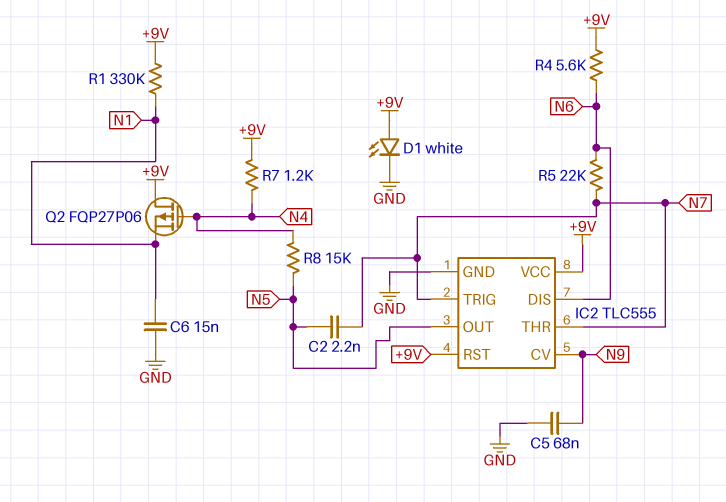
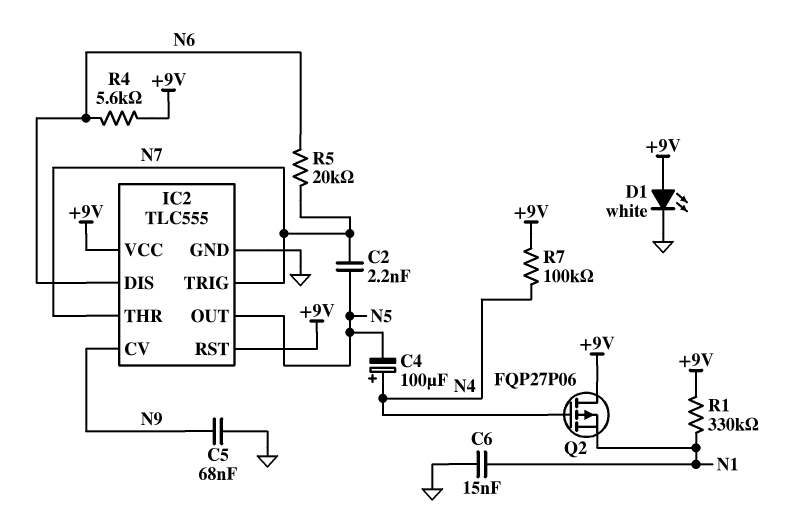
C4: none -> 100uF (plus N4, minus N5)
R5: 22k (N6, N7) -> 20k (N6, N7)
R7: 1.2k (+9V, N4) -> 100k (+9V, N4)
R8: 15k (N4, N5) -> none

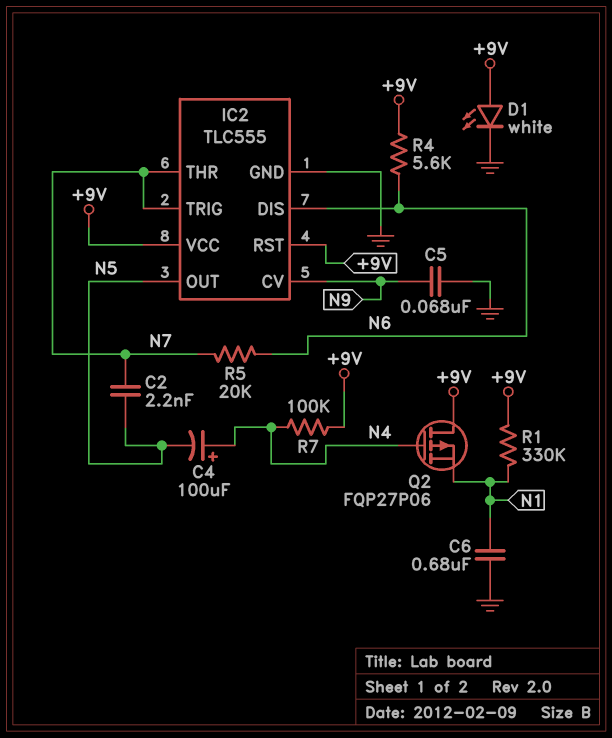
C6: 15nF (GND, N1) -> 680nF (GND, N1)

